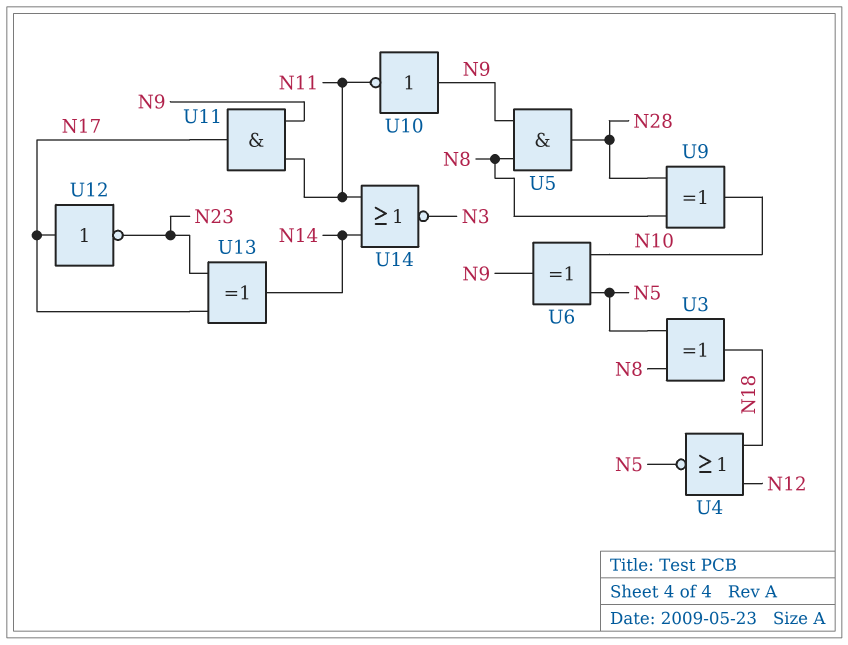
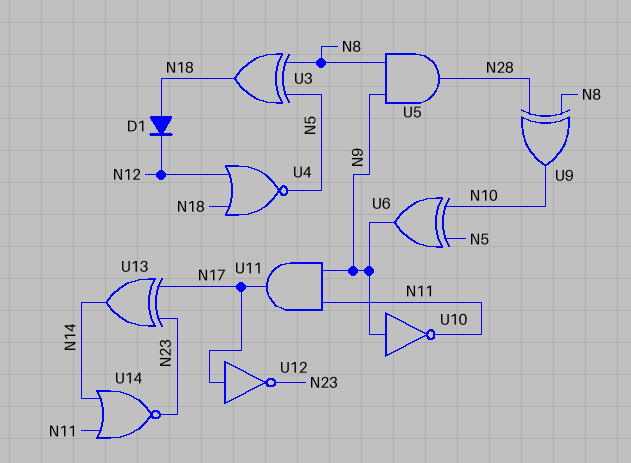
D1: none -> diode (A N18, K N12)
U14: NOR (in N11, in N14, out N3) -> NOR (in N11, in N14, out N23)

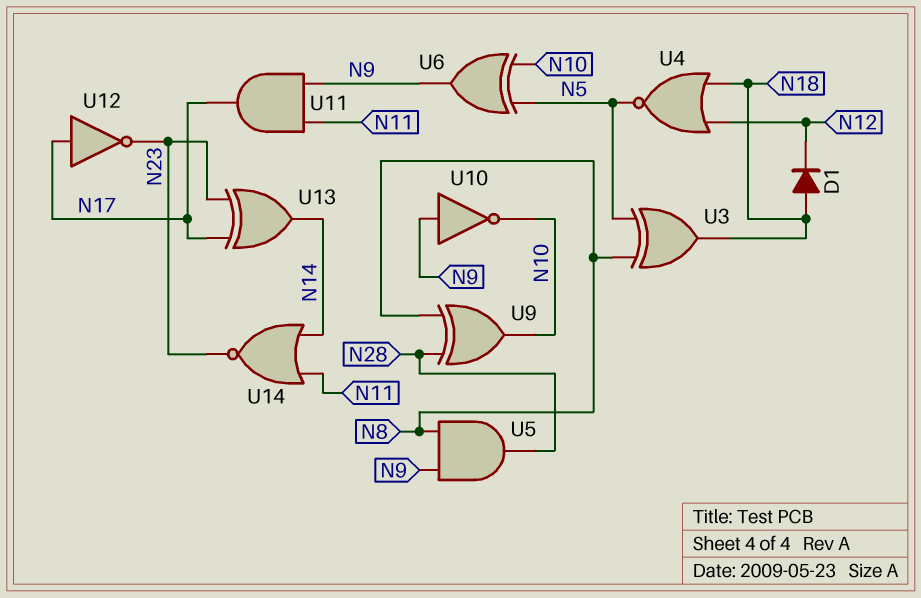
U10: NOT (in N9, out N11) -> NOT (in N9, out N10)

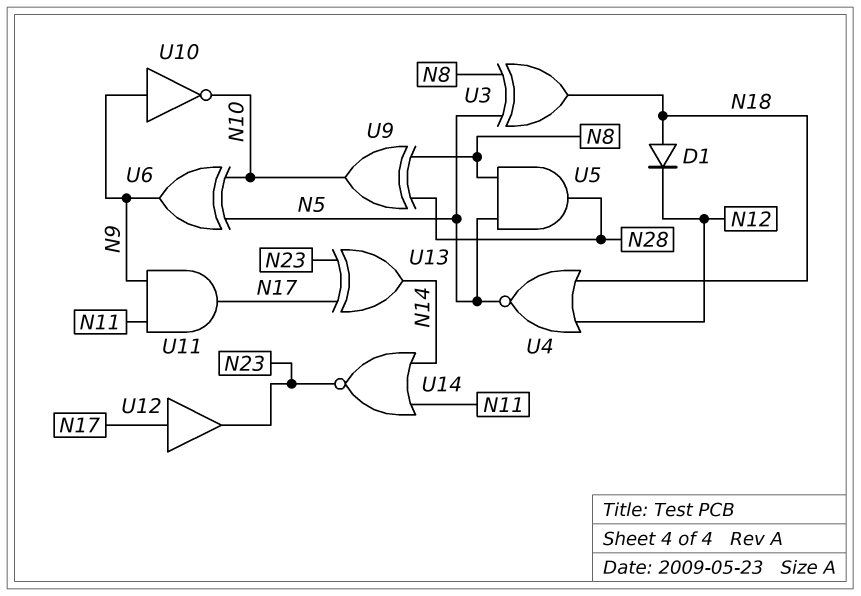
U5: AND (in N8, in N9, out N28) -> AND (in N5, in N8, out N28)
U12: NOT (in N17, out N23) -> buffer (in N17, out N23)

